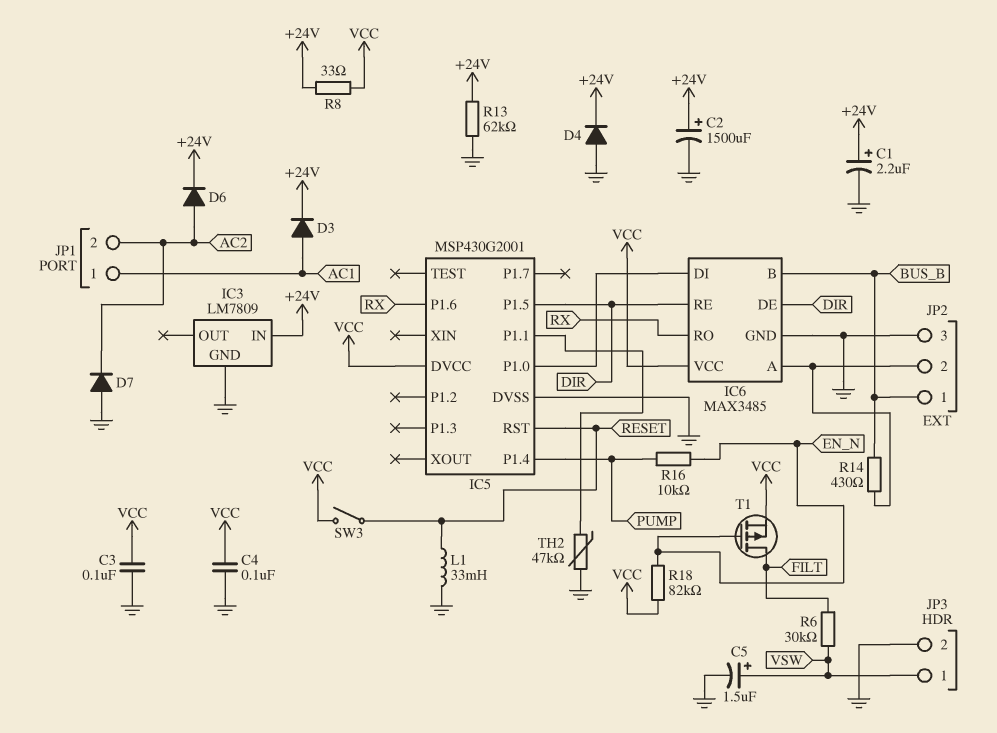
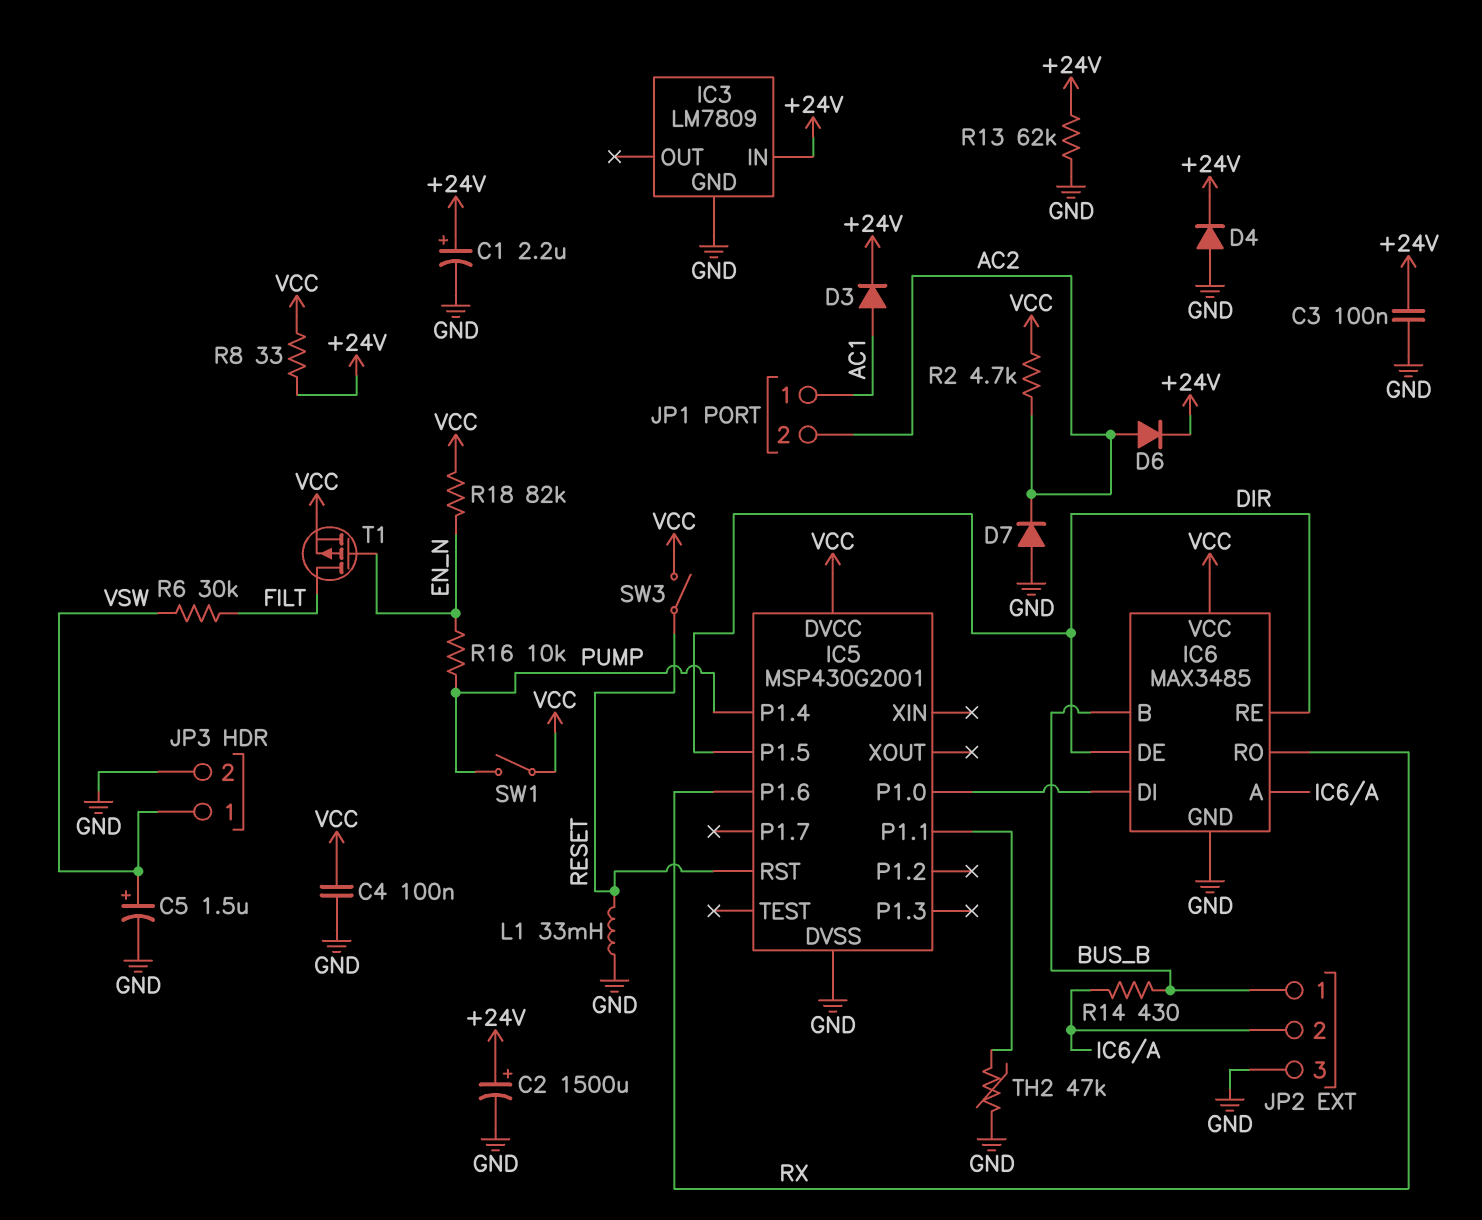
C3: 100nF (GND, VCC) -> 100nF (+24V, GND)
R2: none -> 4.7k (AC2, VCC)
SW1: none -> switch (PUMP, VCC)

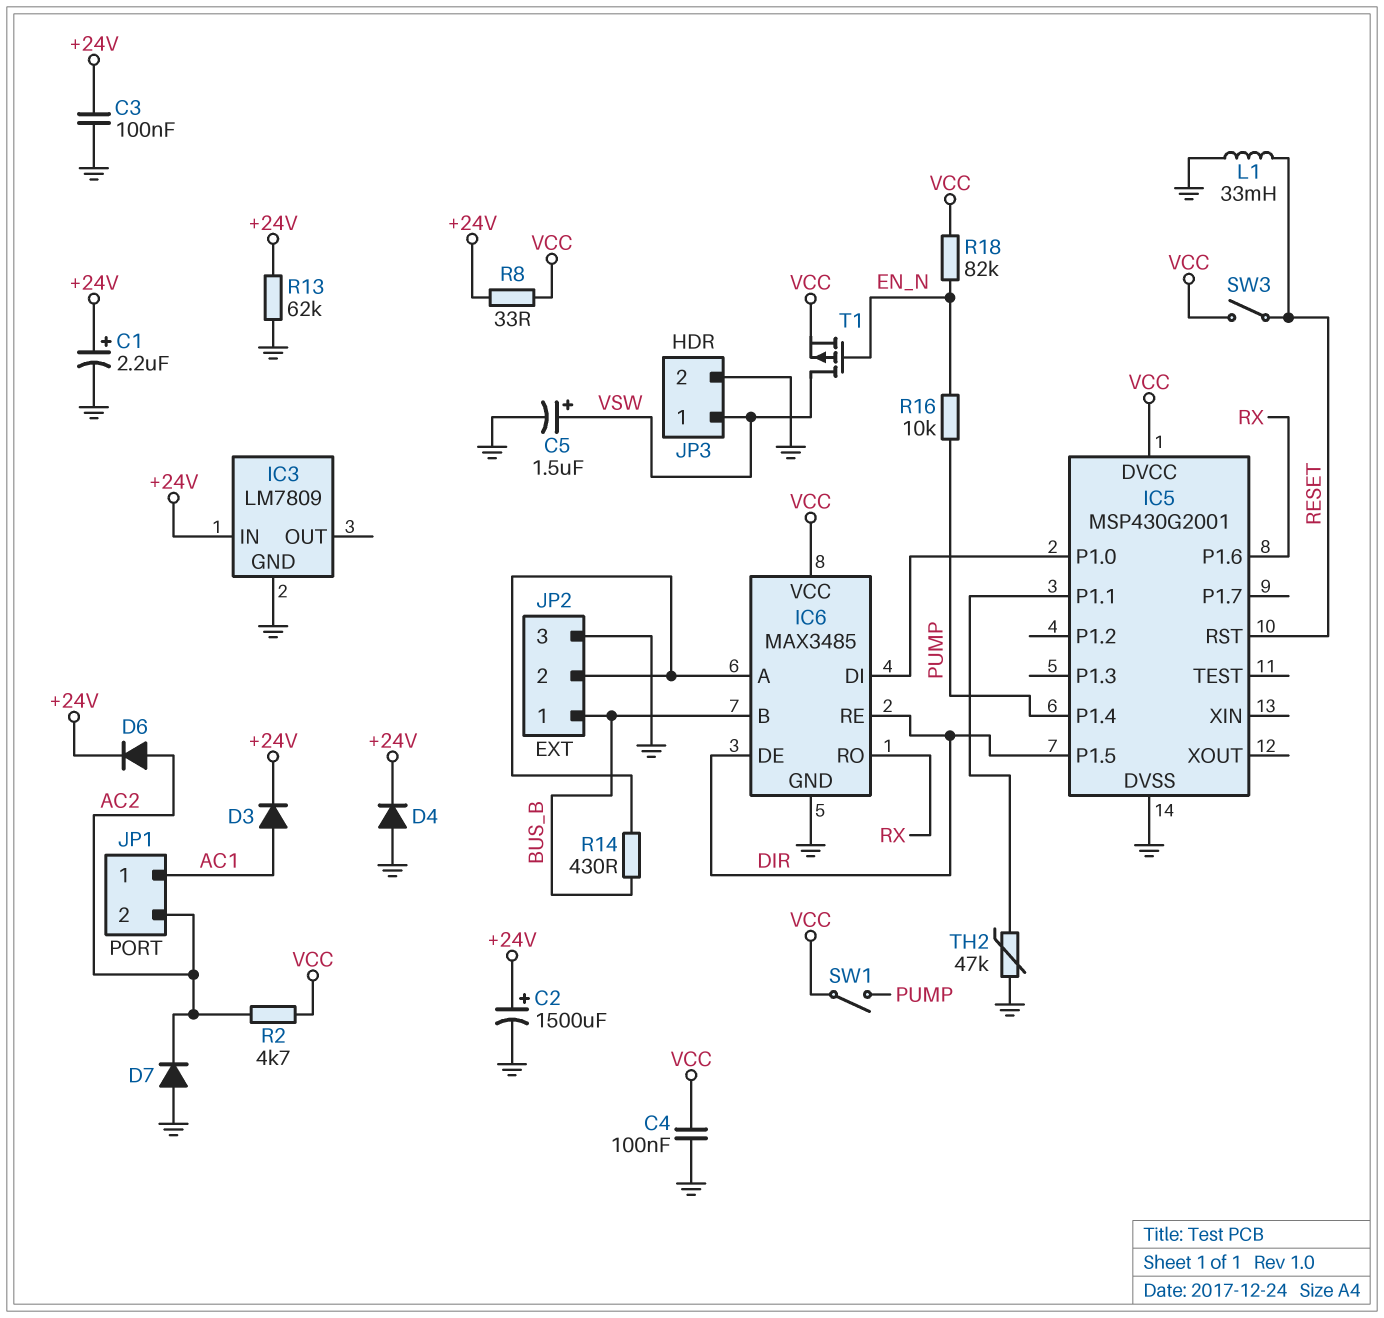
R6: 30k (FILT, VSW) -> none
T1: PMOS (G EN_N, D FILT, S VCC) -> PMOS (G EN_N, D VSW, S VCC)

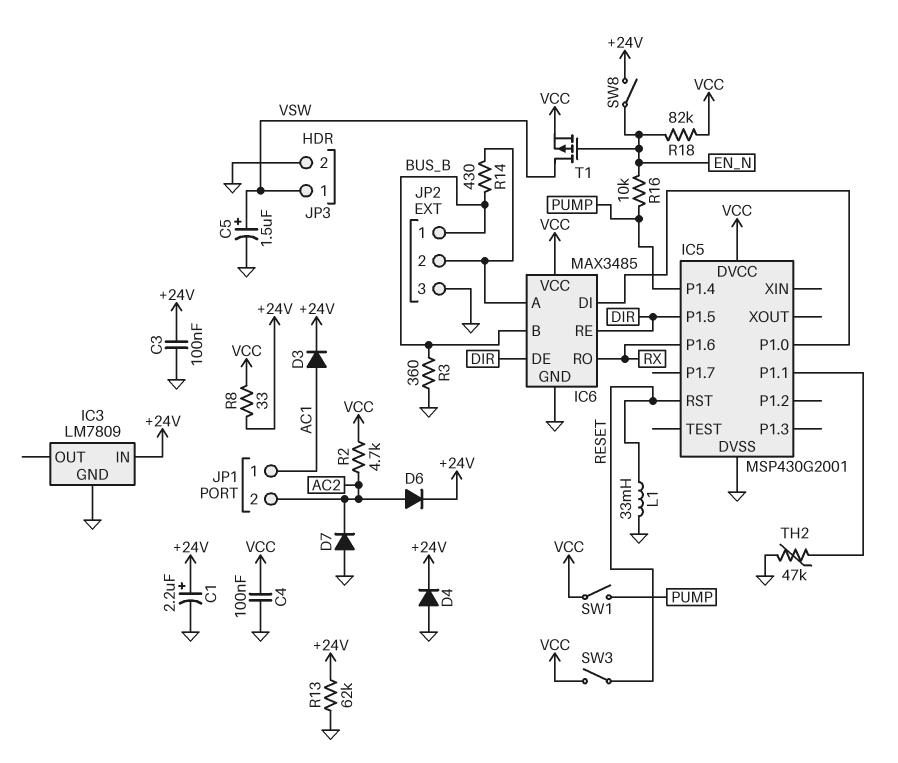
C2: 1500uF (plus +24V, minus GND) -> none
R3: none -> 360 (BUS_B, GND)
SW8: none -> switch (+24V, EN_N)

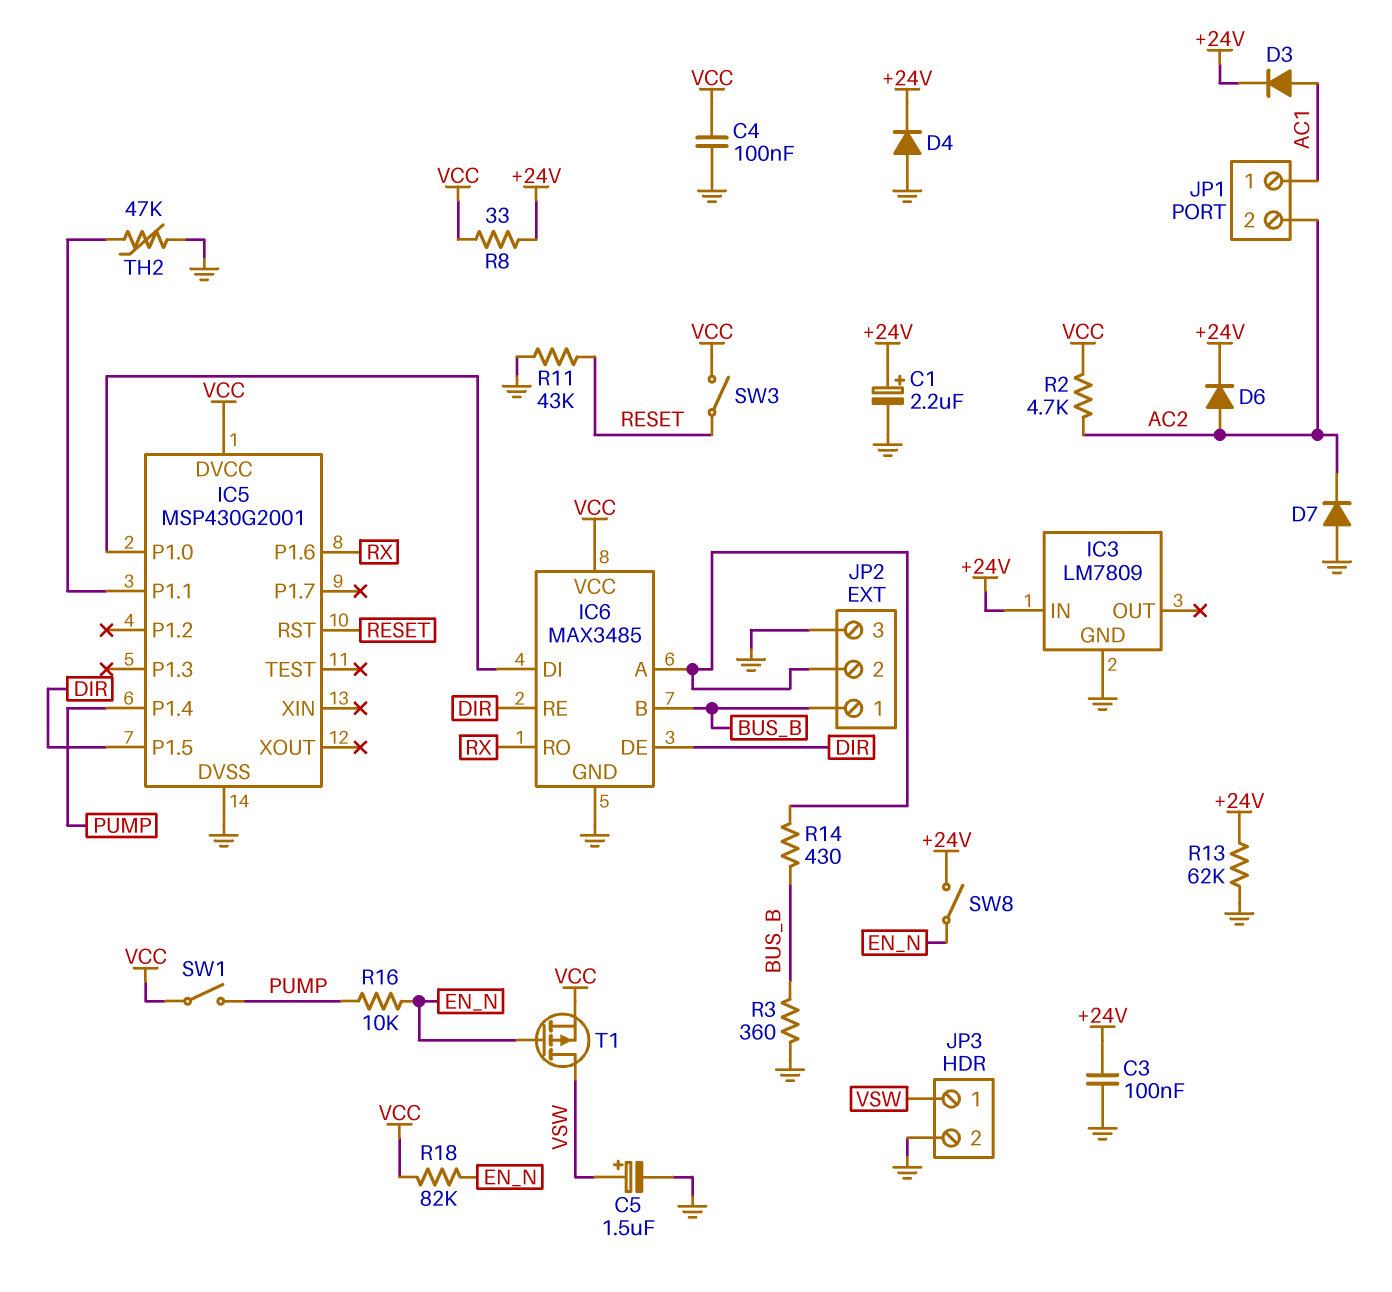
L1: 33mH (GND, RESET) -> none
R11: none -> 43k (GND, RESET)

